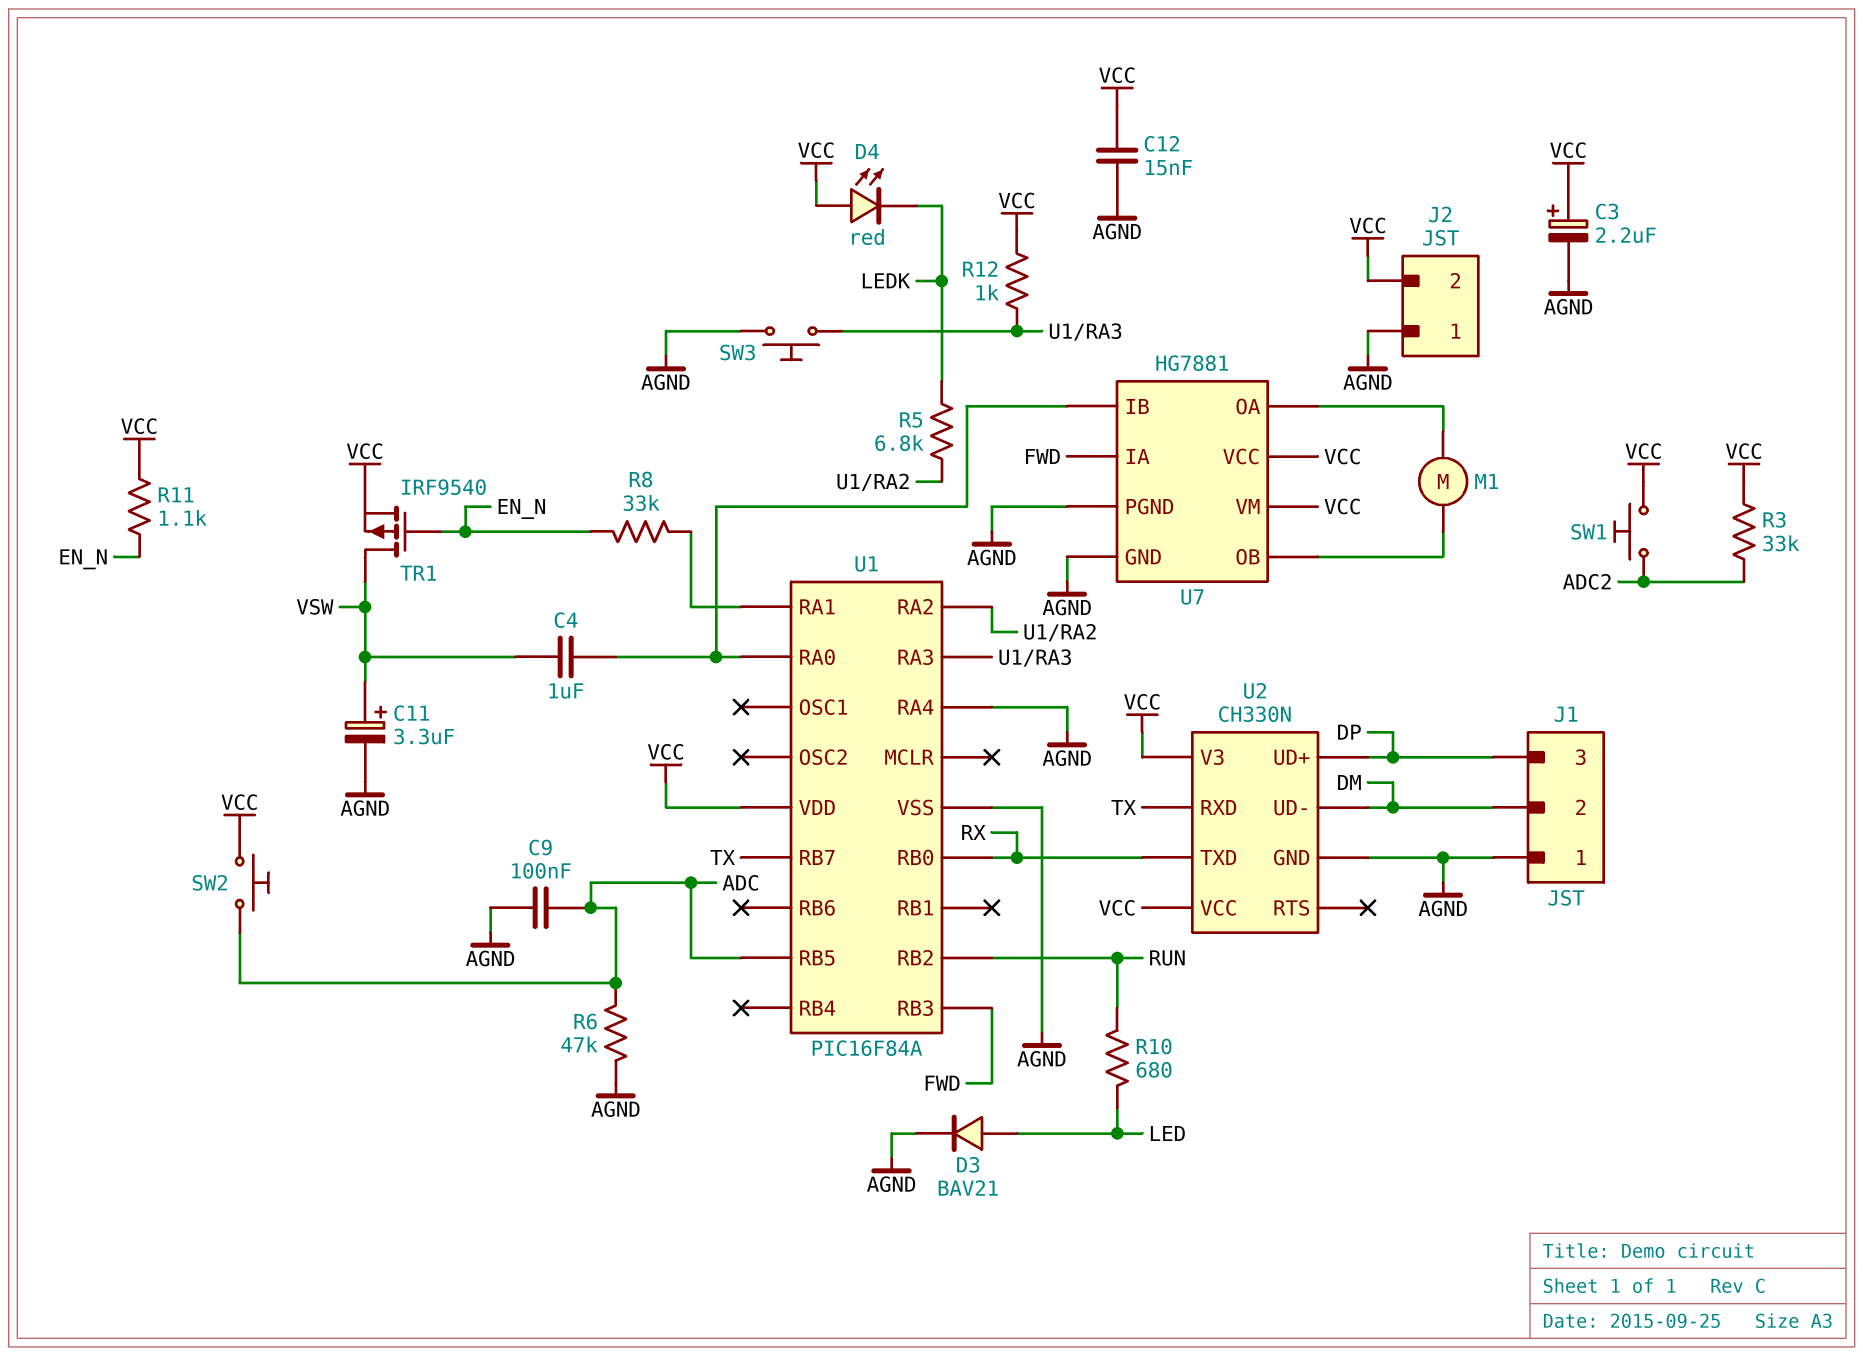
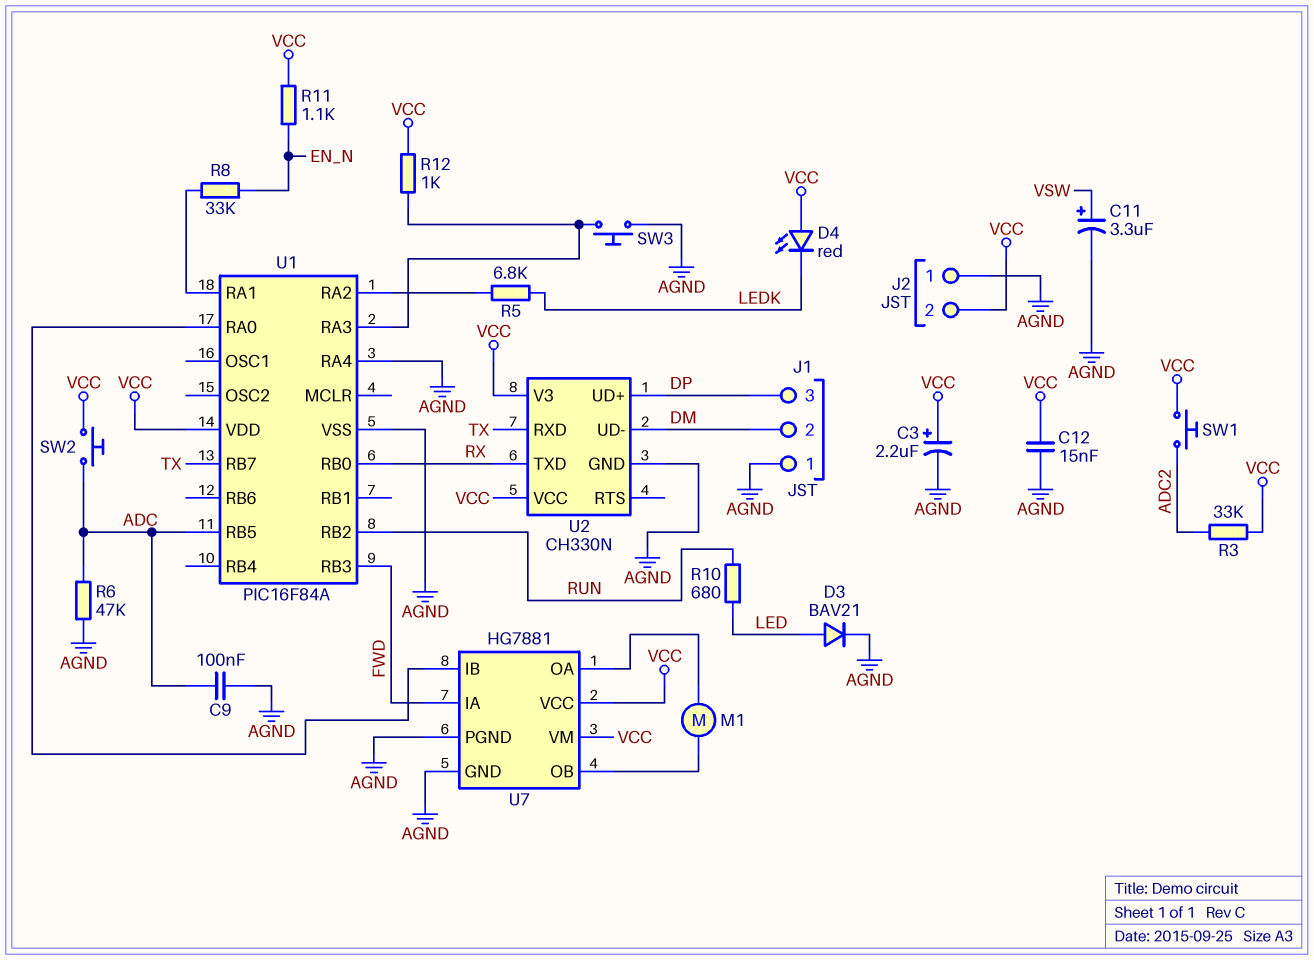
C4: 1uF (U1/RA0, VSW) -> none
TR1: PMOS IRF9540 (G EN_N, D VSW, S VCC) -> none

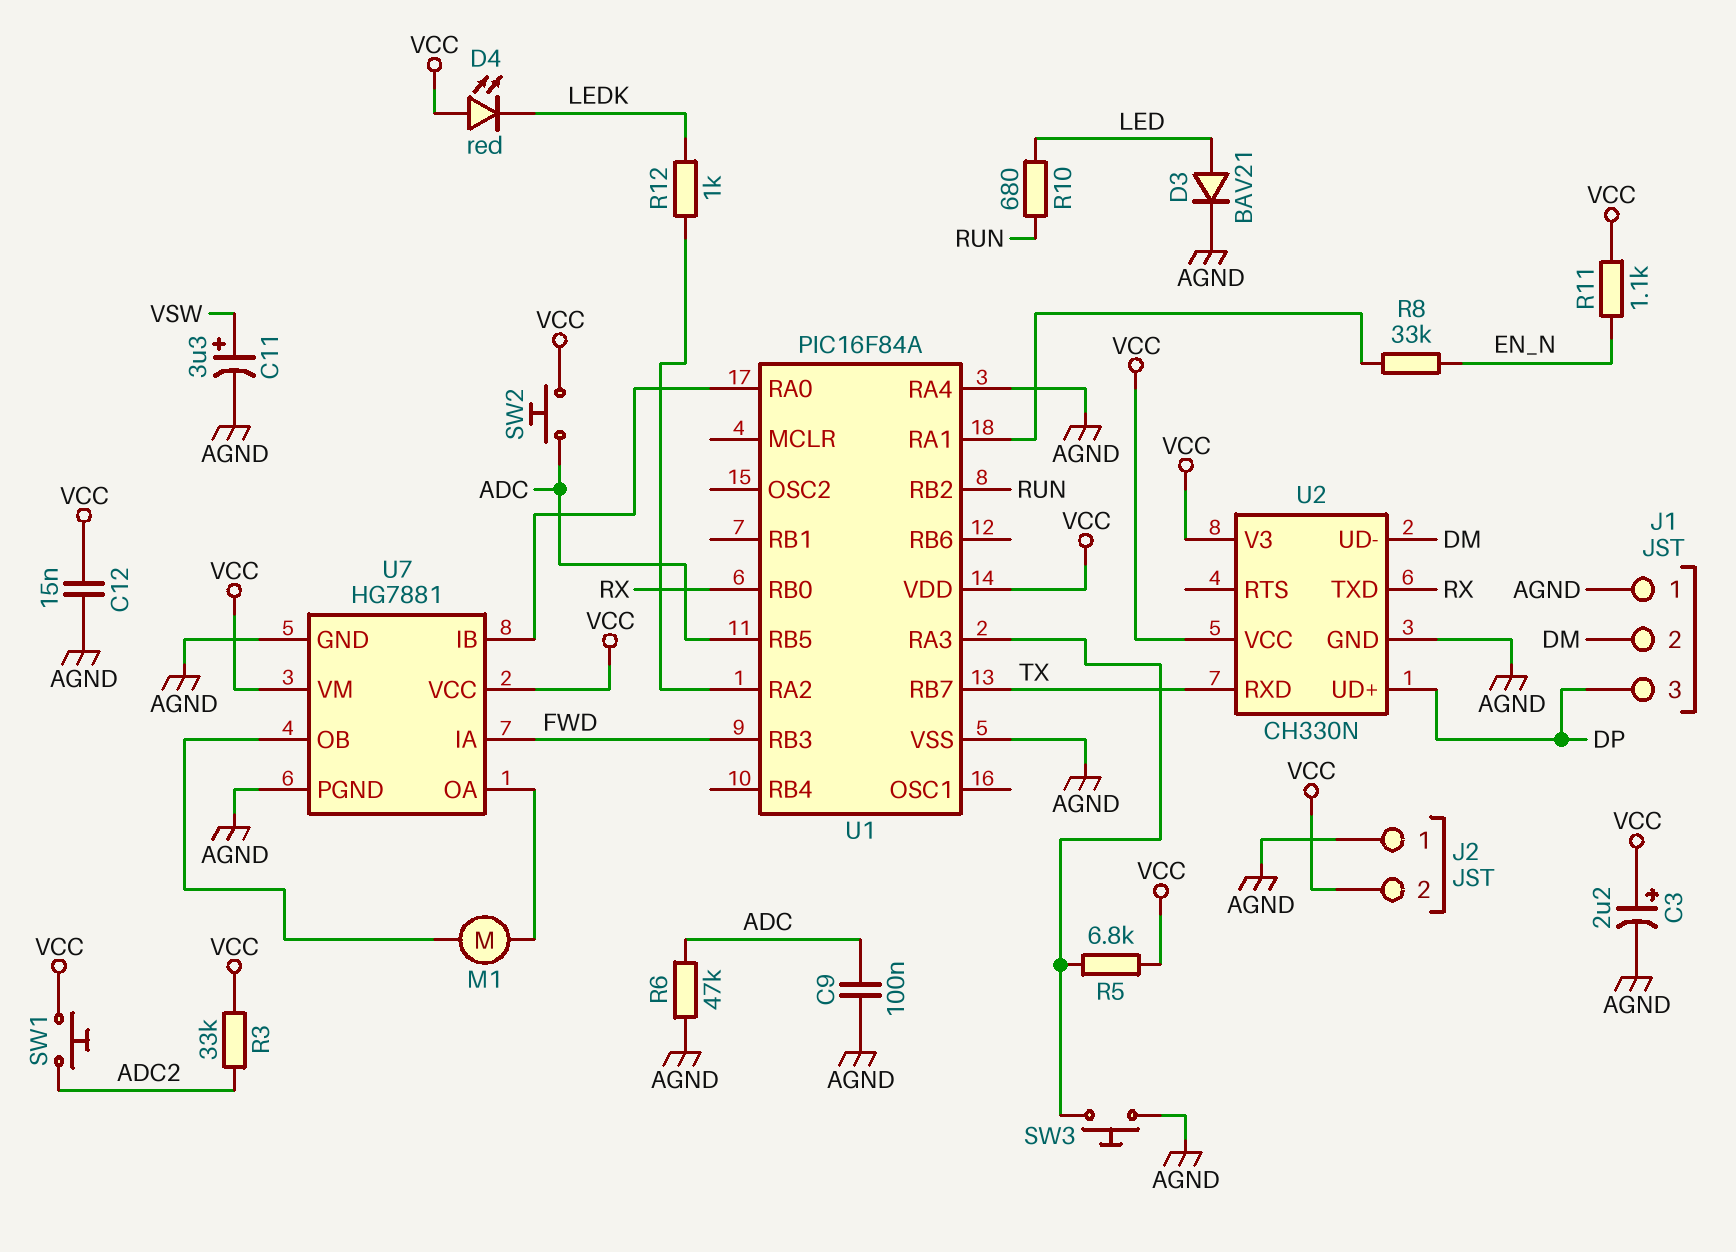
R5: 6.8k (LEDK, U1/RA2) -> 6.8k (U1/RA3, VCC)
R12: 1k (U1/RA3, VCC) -> 1k (LEDK, U1/RA2)

